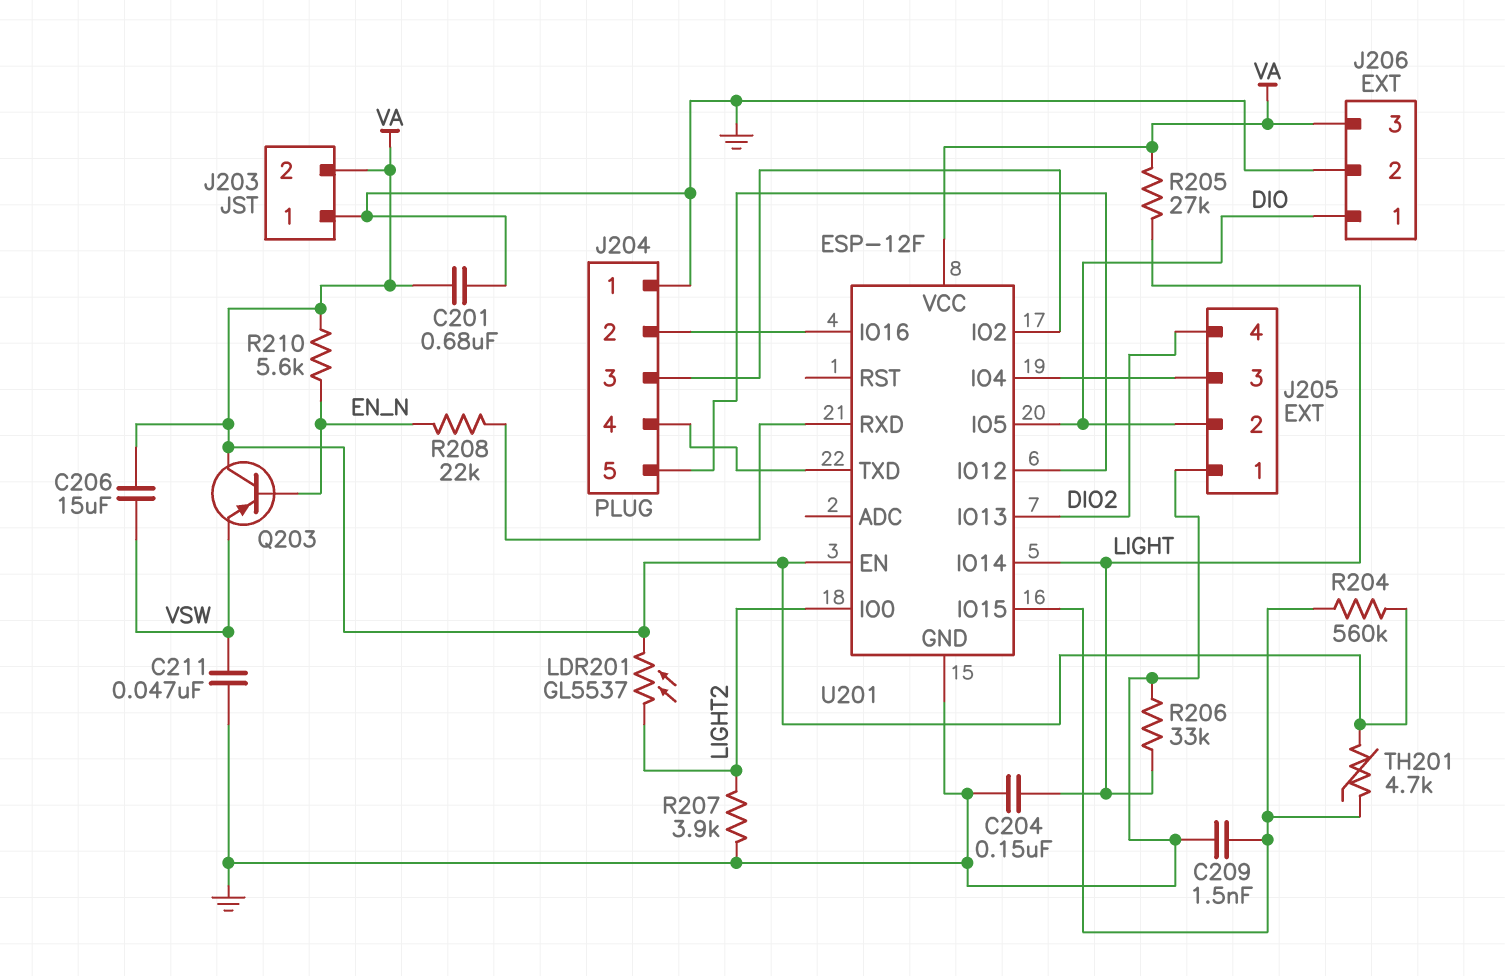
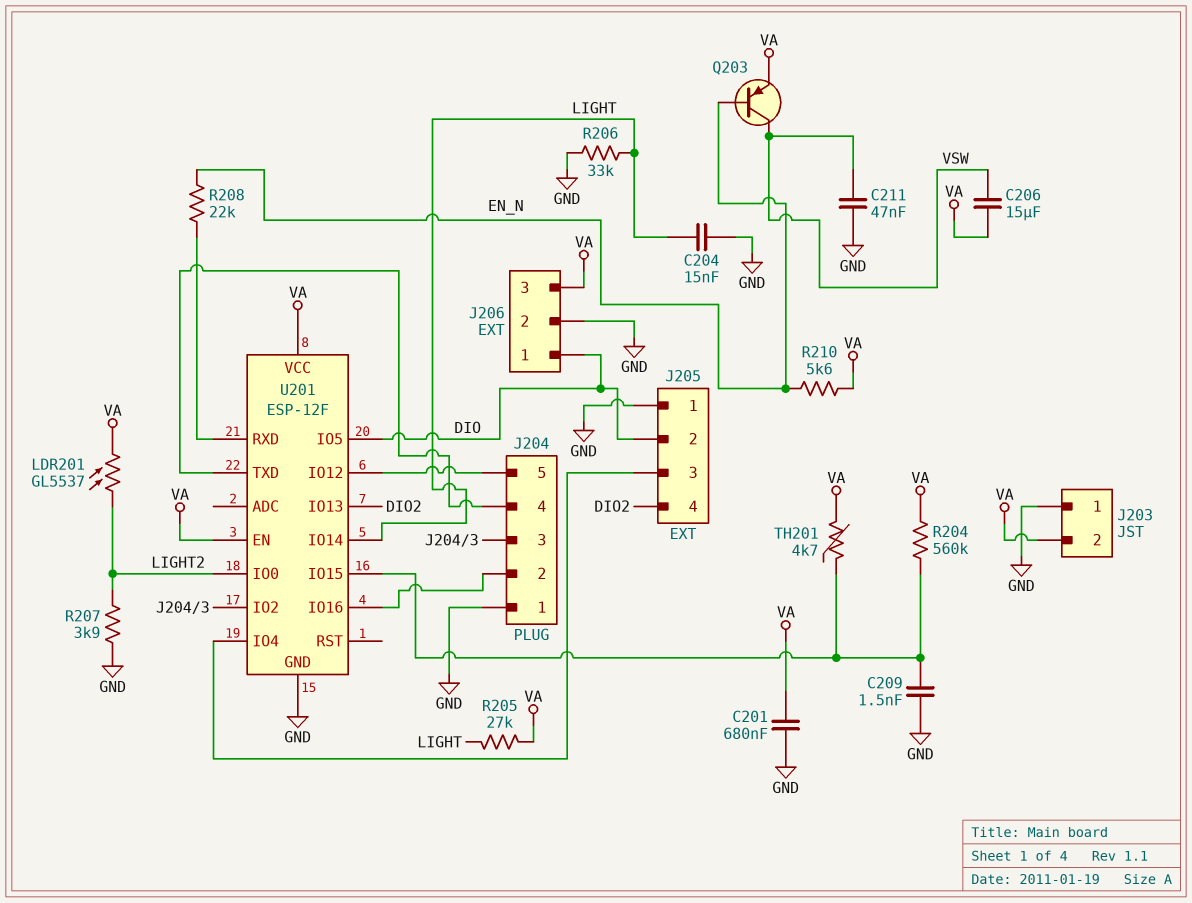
C204: 150nF (GND, LIGHT) -> 15nF (GND, LIGHT)
Q203: PNP (B EN_N, C VA, E VSW) -> PNP (B EN_N, C VSW, E VA)

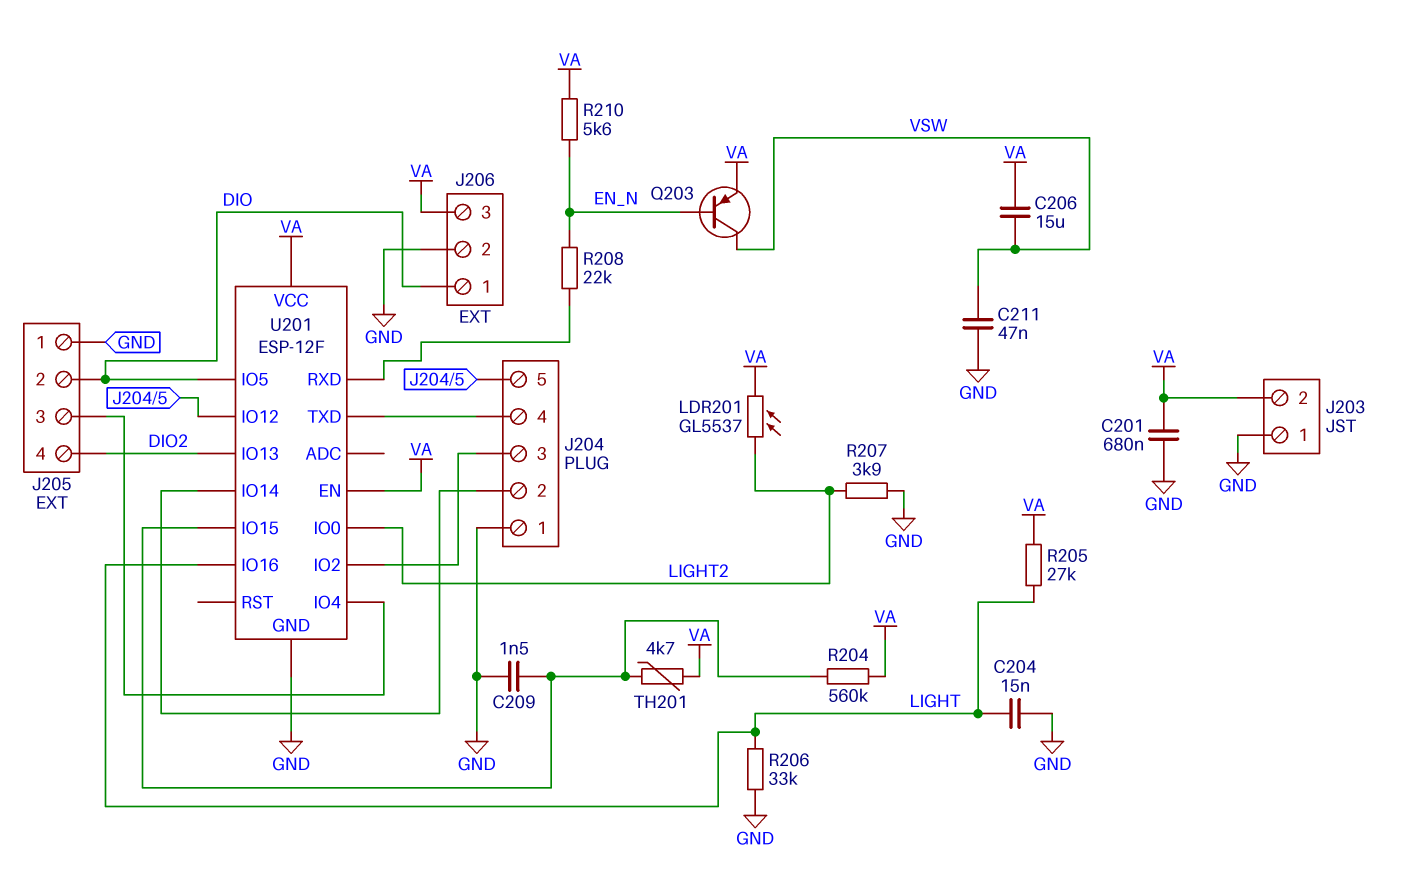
U201 pin IO14: LIGHT -> J204/2
U201 pin IO16: J204/2 -> LIGHT

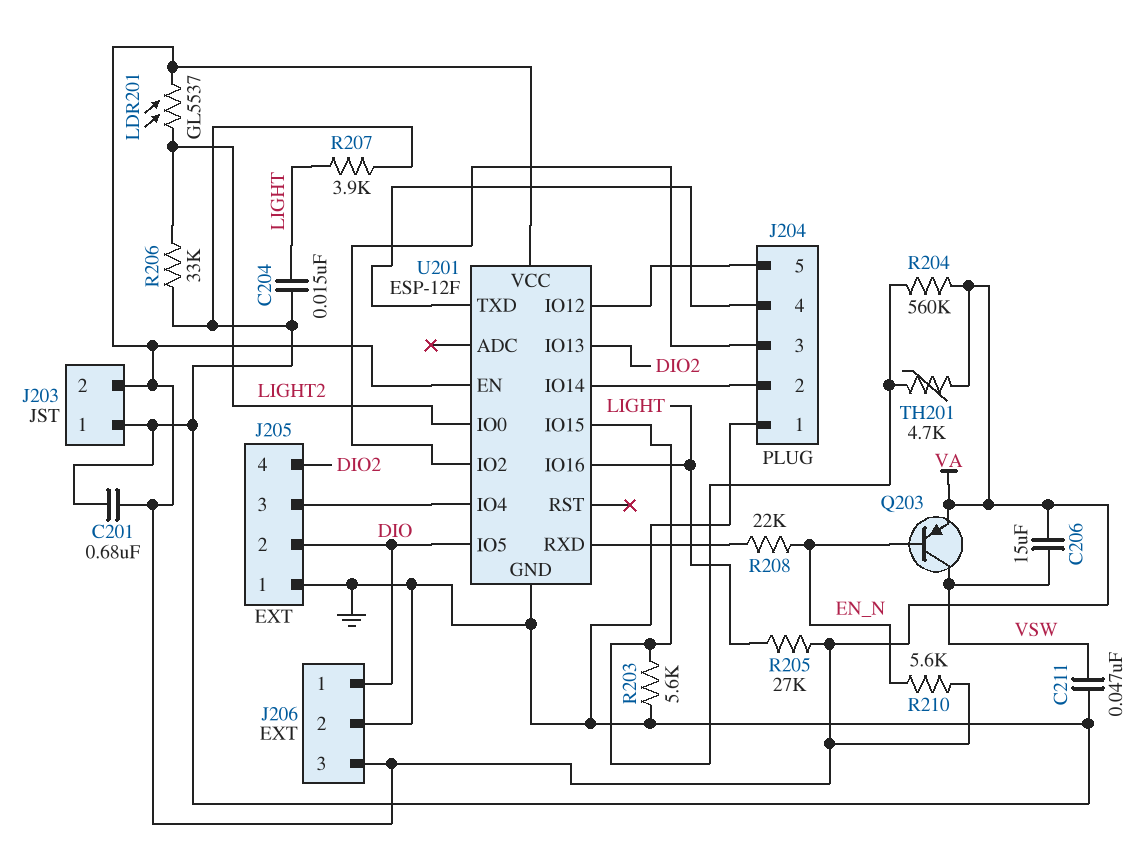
C209: 1.5nF (GND, U201/IO15) -> none
R203: none -> 5.6k (GND, U201/IO15)
R206: 33k (GND, LIGHT) -> 33k (GND, LIGHT2)
R207: 3.9k (GND, LIGHT2) -> 3.9k (GND, LIGHT)

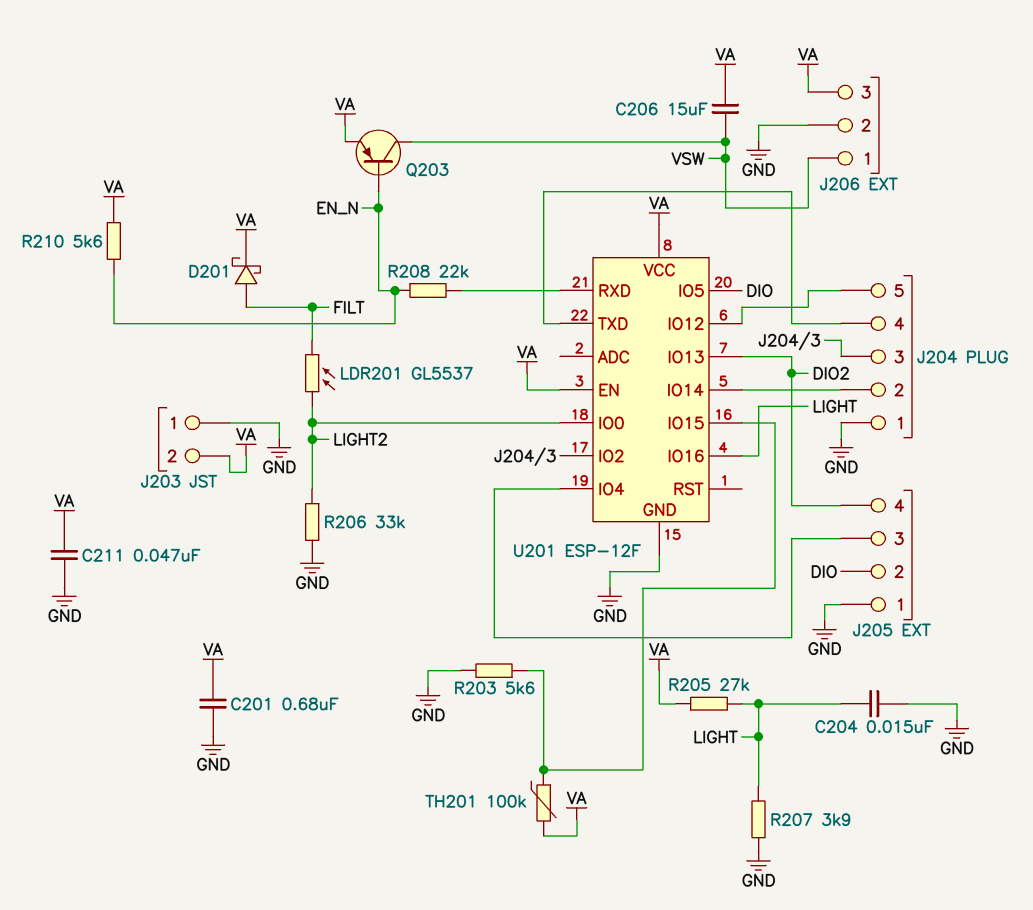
C211: 47nF (GND, VSW) -> 47nF (GND, VA)
D201: none -> schottky (A FILT, K VA)
J206 pin 1: DIO -> VSW
LDR201: GL5537 (LIGHT2, VA) -> GL5537 (FILT, LIGHT2)
R204: 560k (U201/IO15, VA) -> none
TH201: 4.7k (U201/IO15, VA) -> 100k (U201/IO15, VA)

